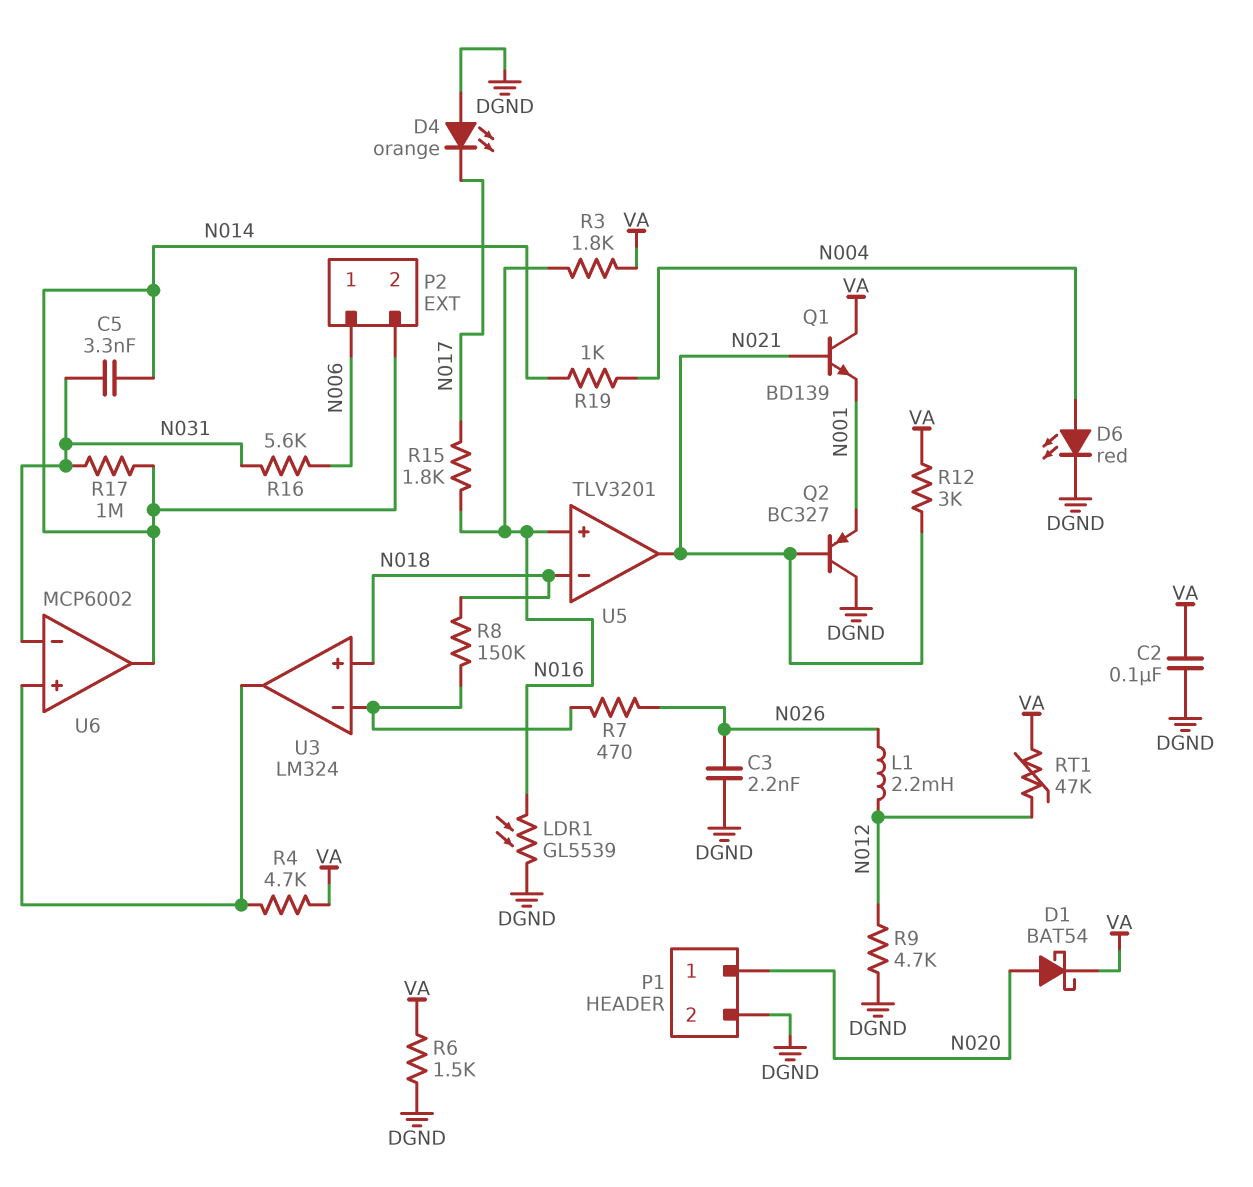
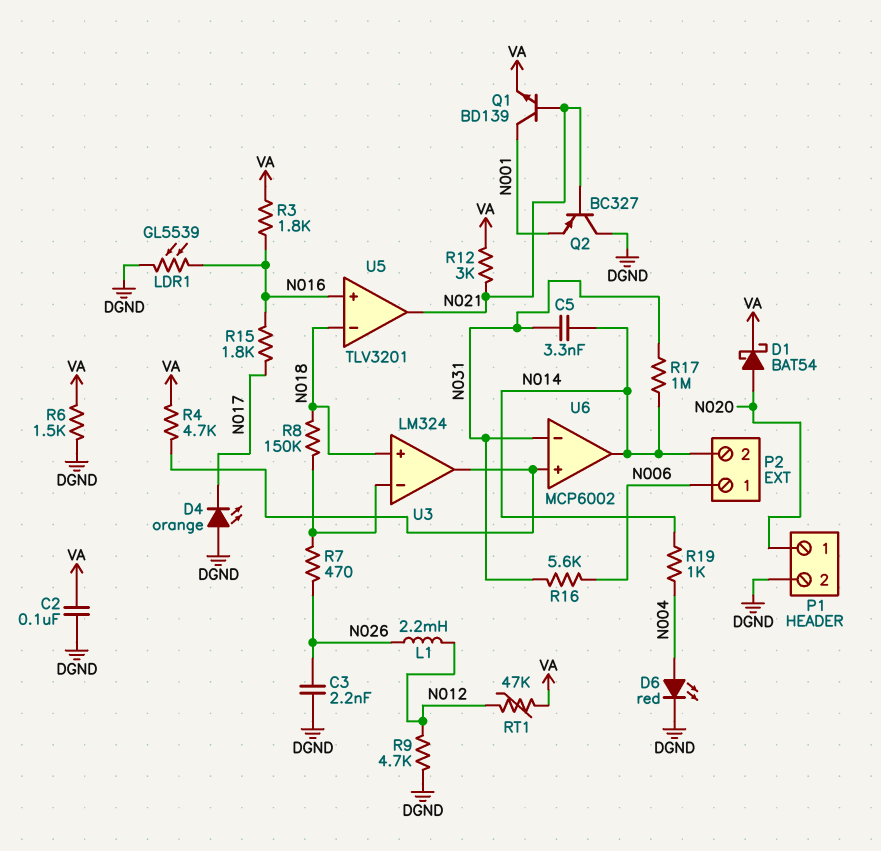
Q1: NPN BD139 (B N021, C VA, E N001) -> NPN BD139 (B N021, C N001, E VA)

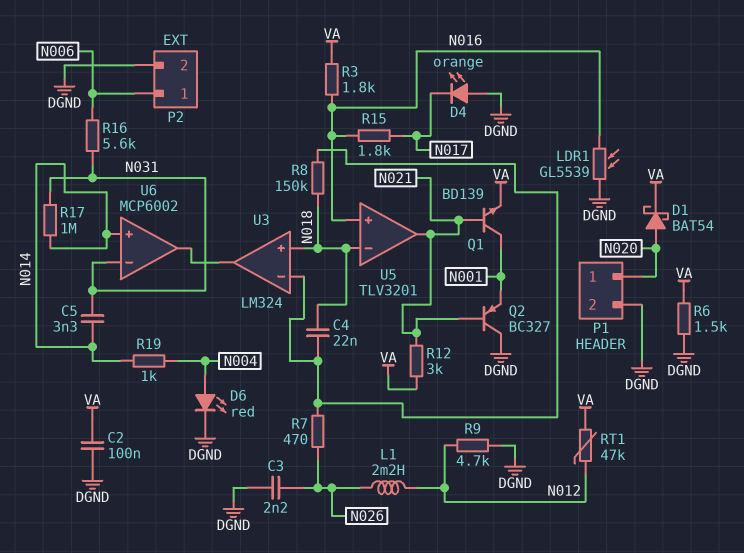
C4: none -> 22nF (N018, U3/in-)
P2 pin 2: N014 -> DGND
R4: 4.7k (U3/out, VA) -> none
U6 pin in+: U3/out -> N014
U6 pin out: N014 -> U3/out

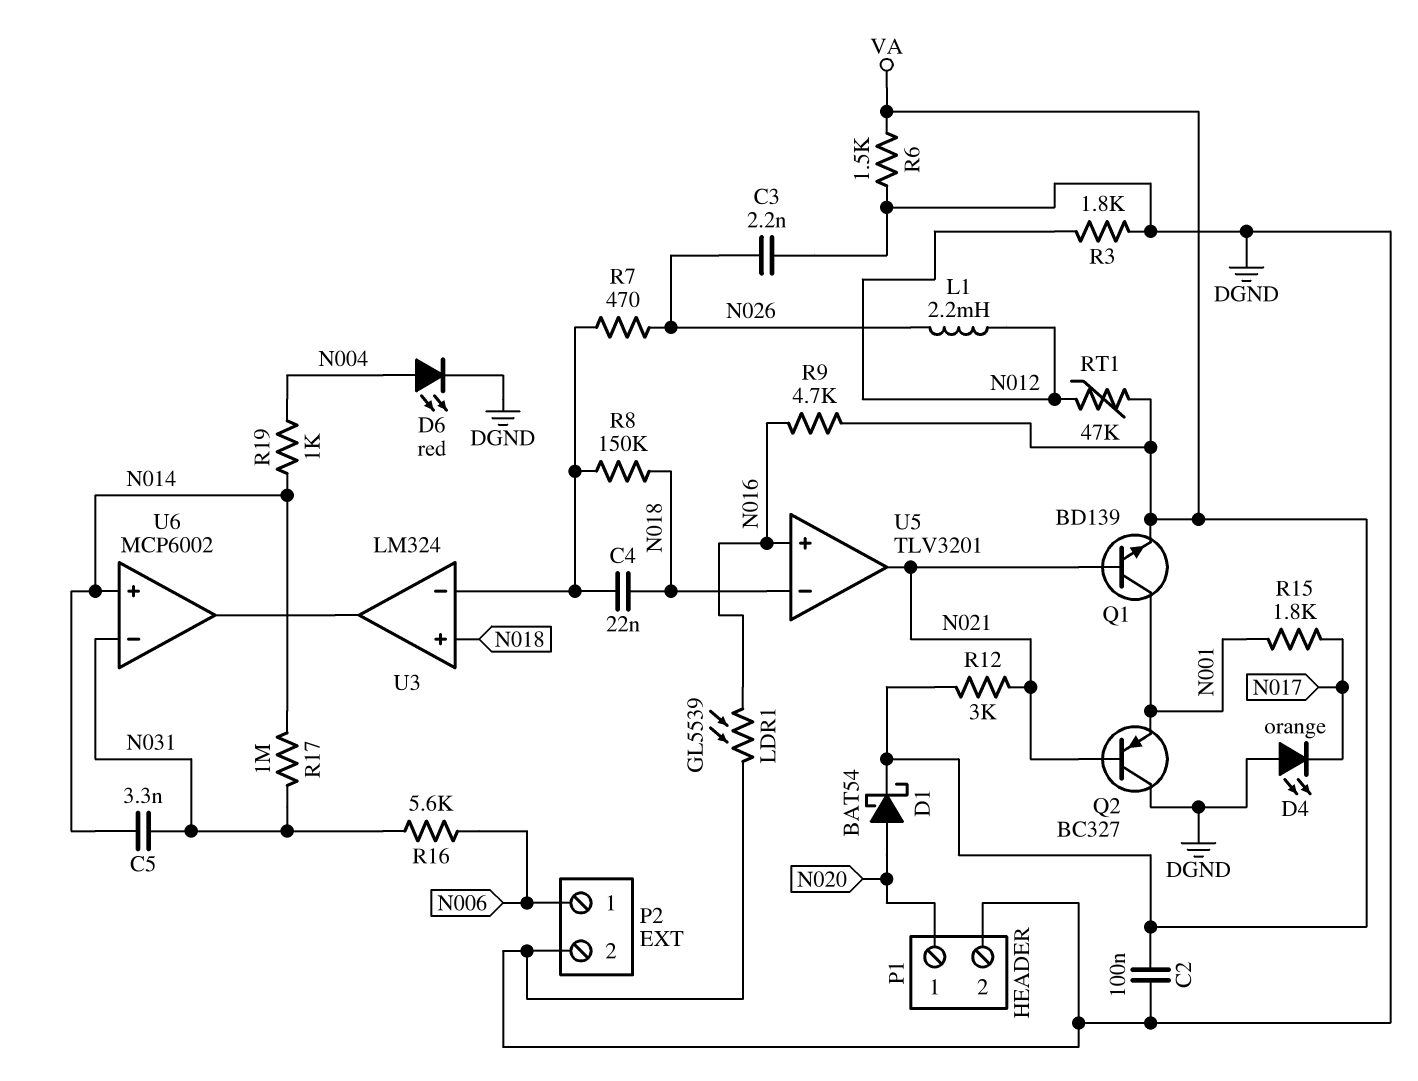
R3: 1.8k (N016, VA) -> 1.8k (DGND, N012)
R9: 4.7k (DGND, N012) -> 4.7k (N016, VA)
R15: 1.8k (N016, N017) -> 1.8k (N001, N017)

